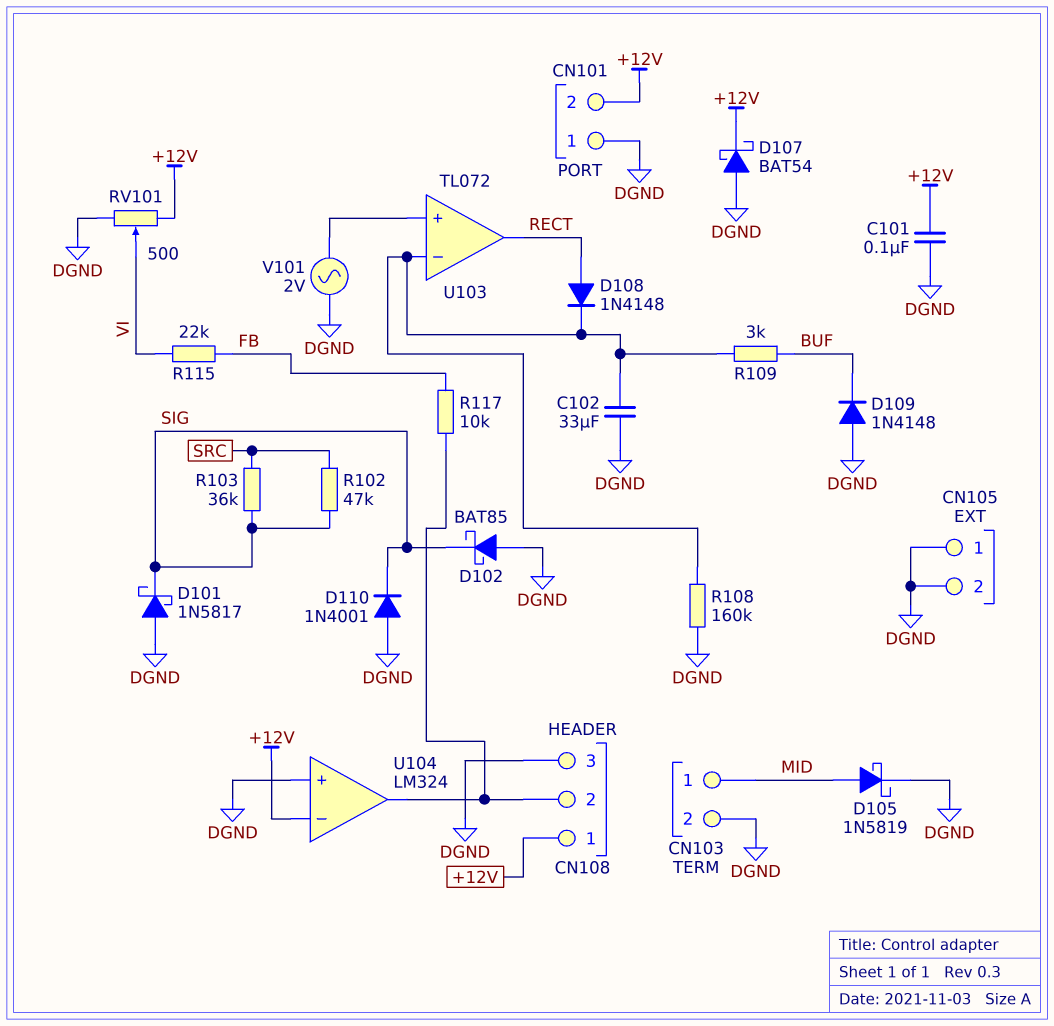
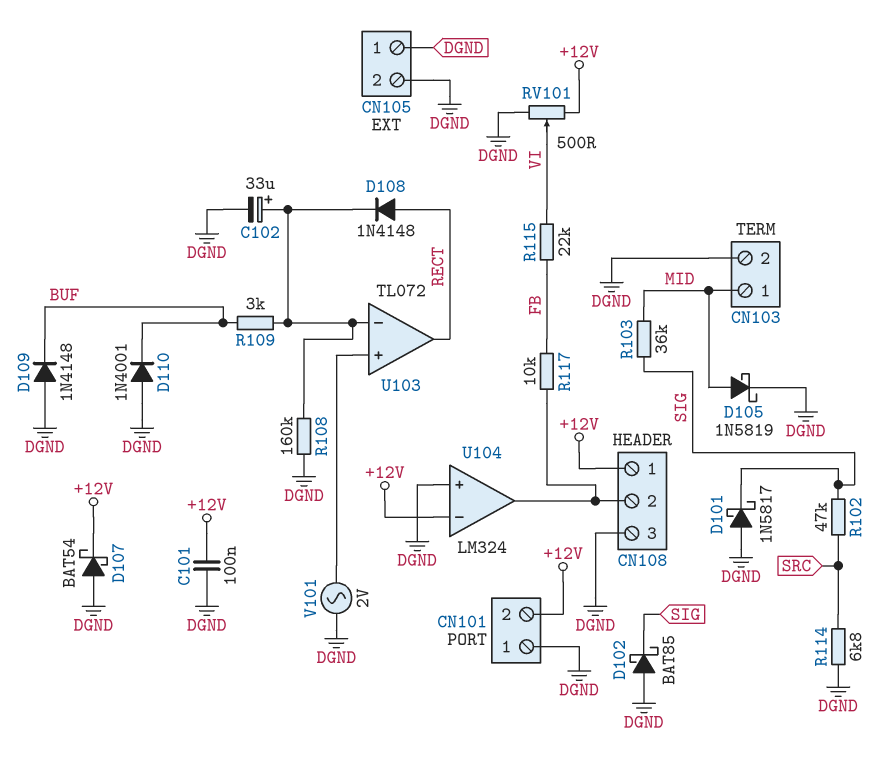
C102: 33uF (DGND, U103/in-) -> 33uF (plus U103/in-, minus DGND)
D110: diode 1N4001 (A DGND, K SIG) -> diode 1N4001 (A DGND, K BUF)
R103: 36k (SIG, SRC) -> 36k (MID, SIG)
R114: none -> 6.8k (DGND, SRC)

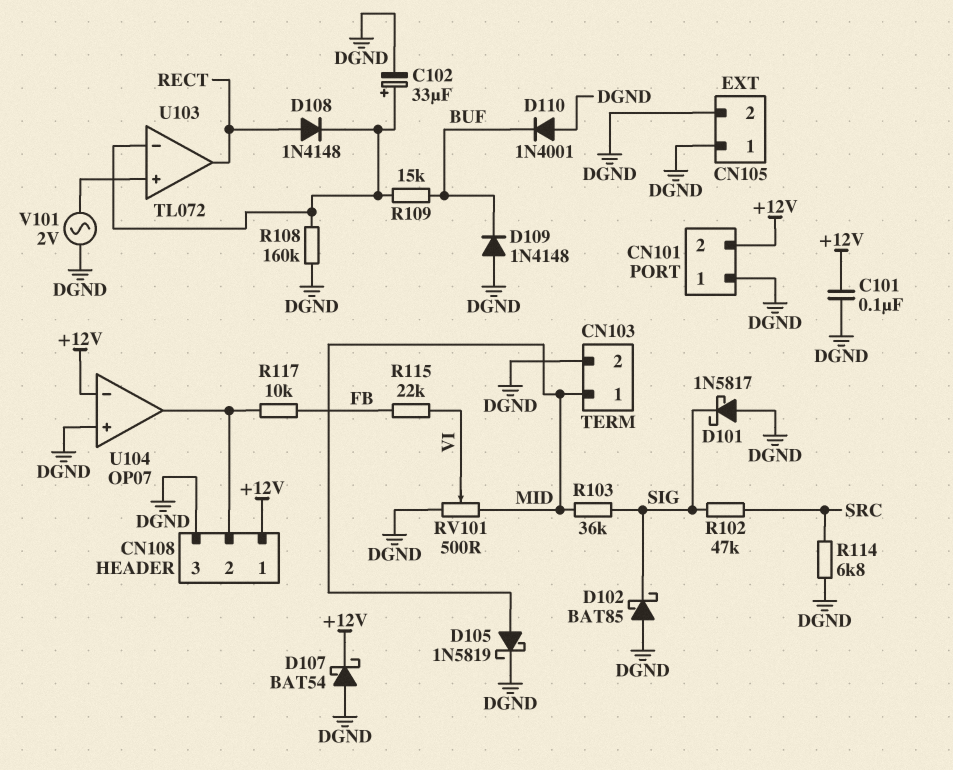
R109: 3k (BUF, U103/in-) -> 15k (BUF, U103/in-)
RV101: 500 (+12V, DGND, wiper VI) -> 500 (DGND, MID, wiper VI)
U104: LM324 -> OP07

